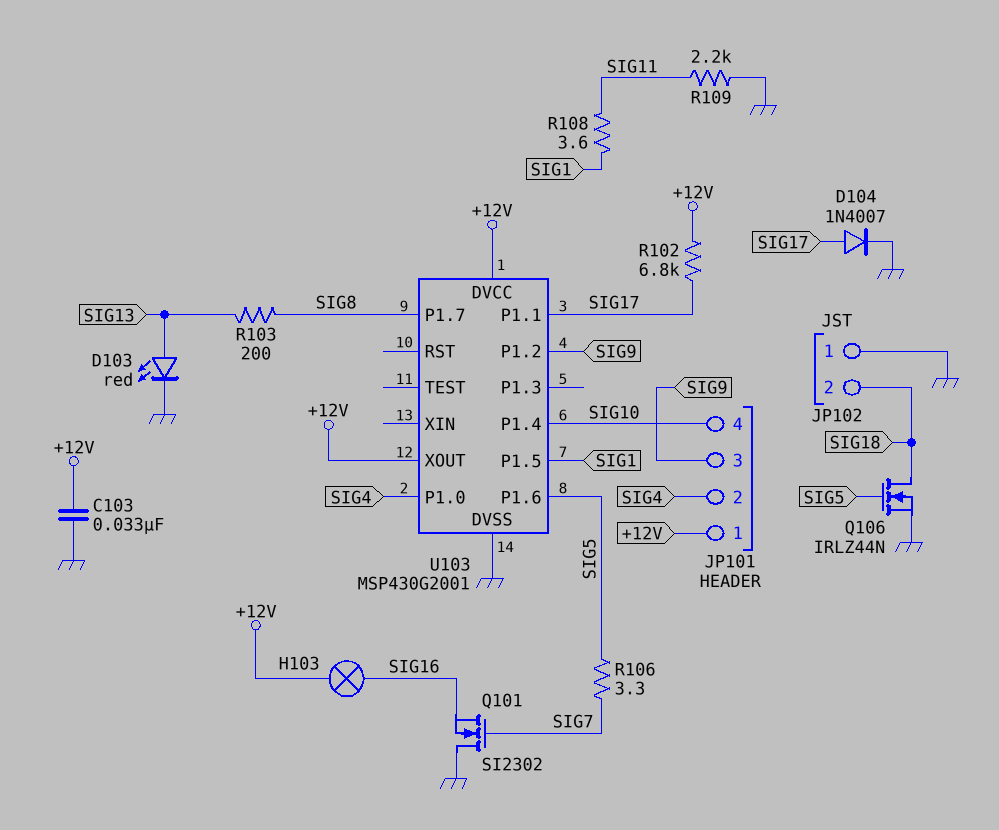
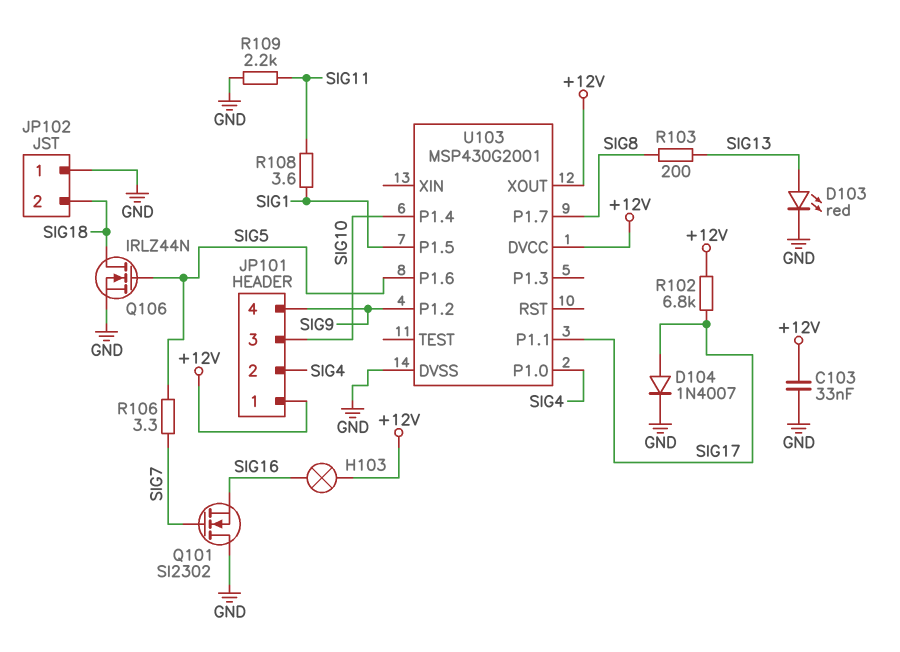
JP101 pin 3: SIG9 -> SIG10
JP101 pin 4: SIG10 -> SIG9

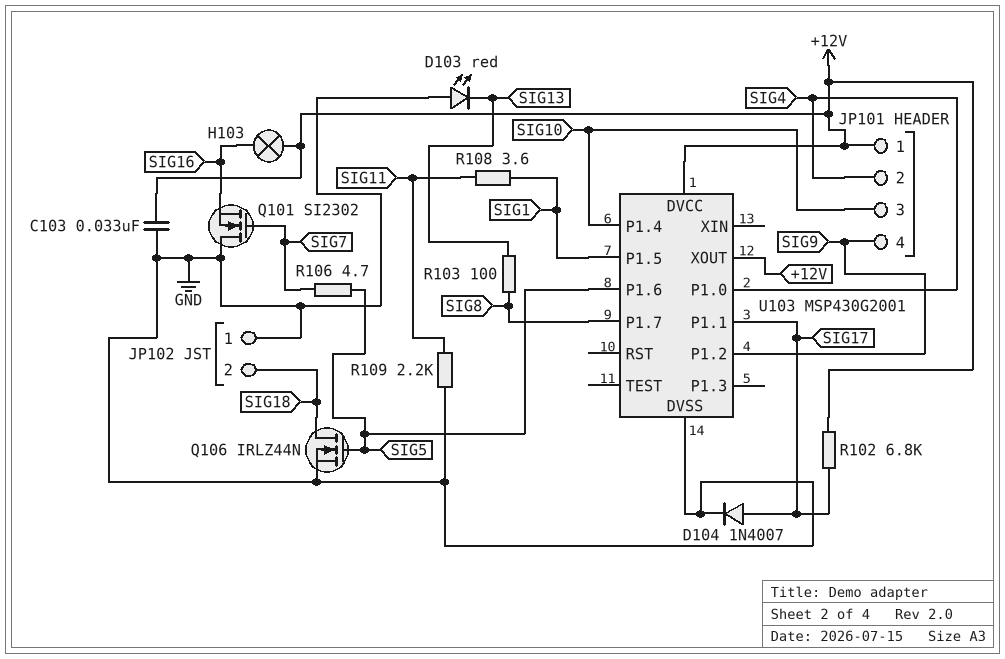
D103: LED red (A SIG13, K GND) -> LED red (A GND, K SIG13)
R103: 200 (SIG8, SIG13) -> 100 (SIG8, SIG13)
R106: 3.3 (SIG5, SIG7) -> 4.7 (SIG5, SIG7)

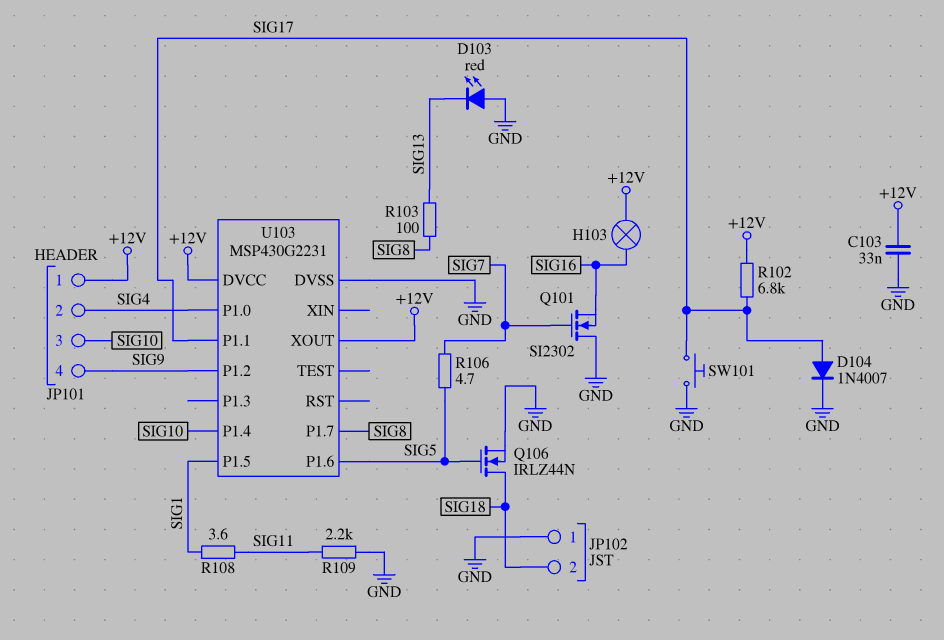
SW101: none -> button (GND, SIG17)
U103: MSP430G2001 -> MSP430G2231

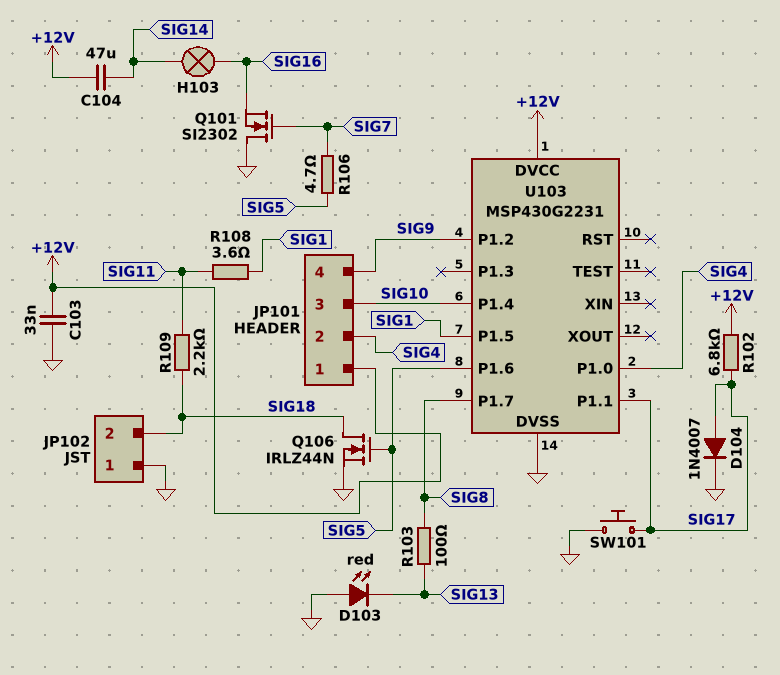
C104: none -> 47uF (+12V, SIG14)
H103: lamp (+12V, SIG16) -> lamp (SIG14, SIG16)
R109: 2.2k (GND, SIG11) -> 2.2k (SIG11, SIG18)
U103 pin XOUT: +12V -> none

